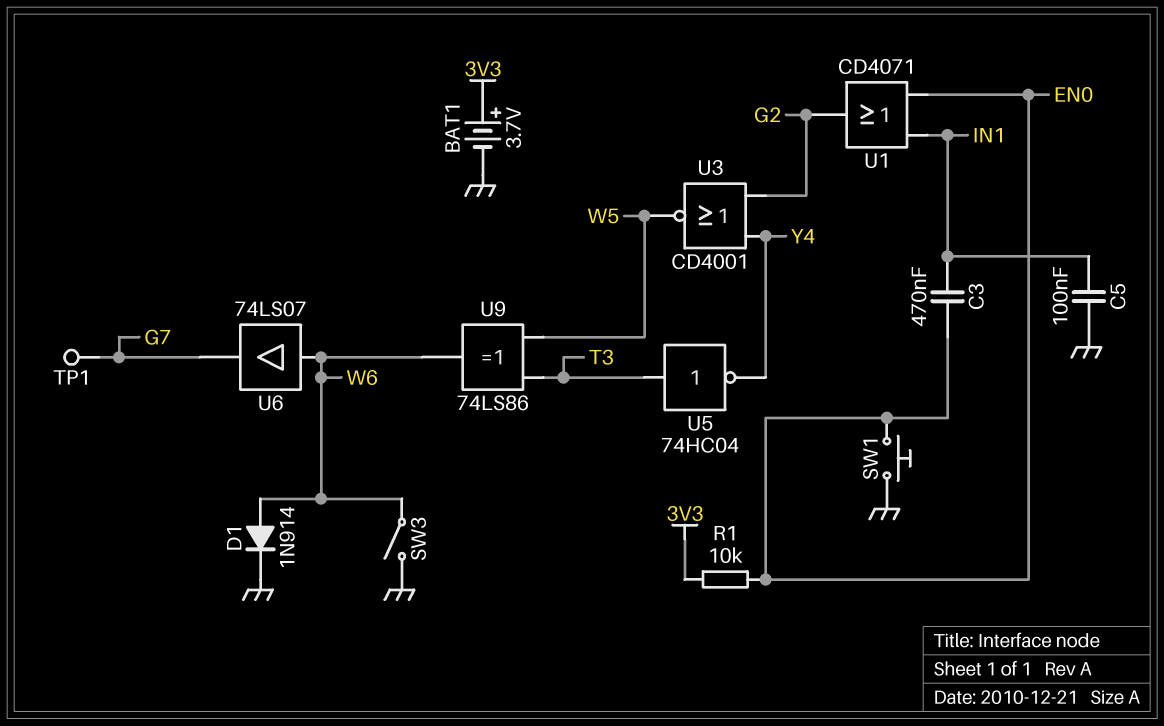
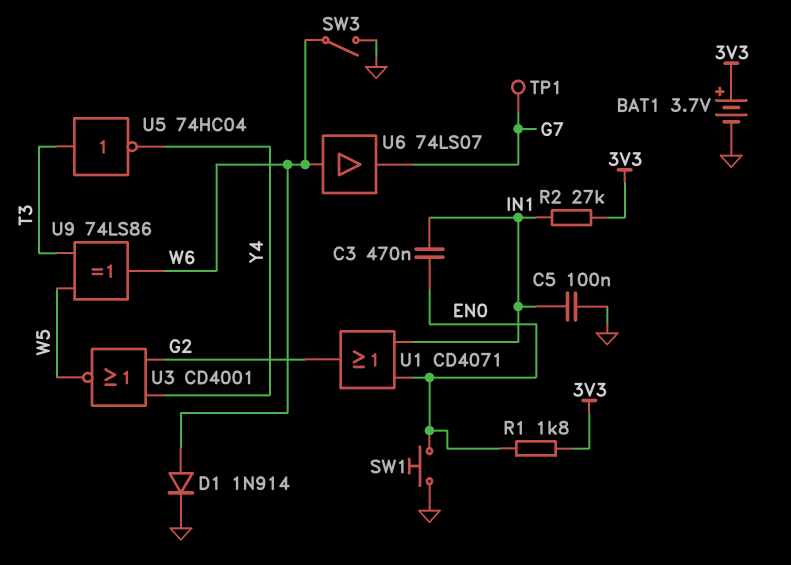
R1: 10k (3V3, EN0) -> 1.8k (3V3, EN0)
R2: none -> 27k (3V3, IN1)

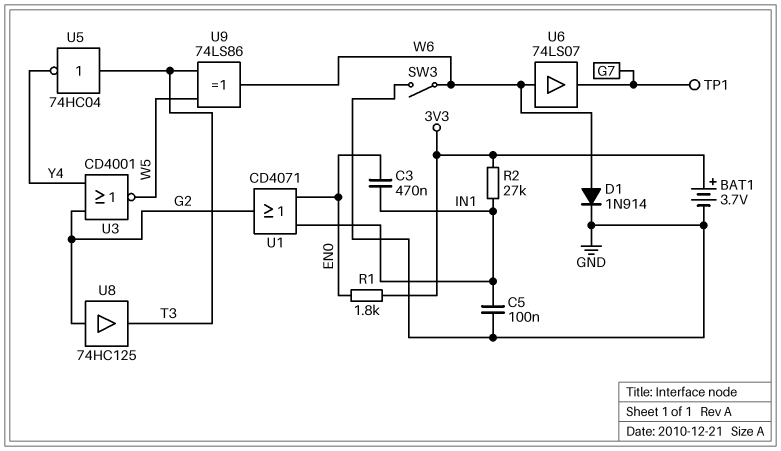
SW1: button (EN0, GND) -> none
U8: none -> buffer 74HC125 (in G2, out T3)

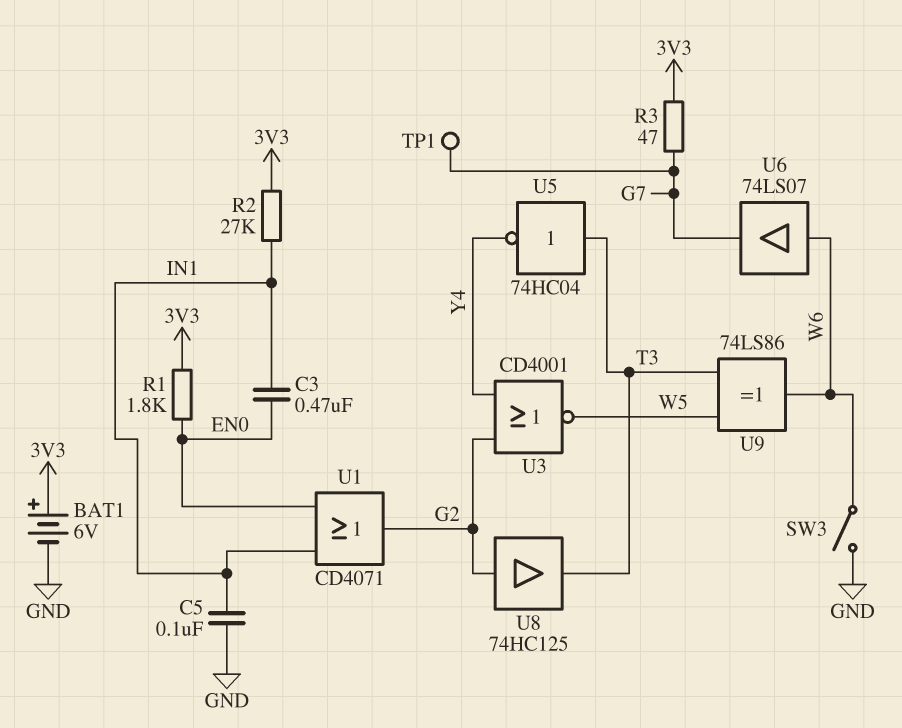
BAT1: 3.7V (plus 3V3, minus GND) -> 6V (plus 3V3, minus GND)
D1: diode 1N914 (A W6, K GND) -> none
R3: none -> 47 (3V3, G7)

